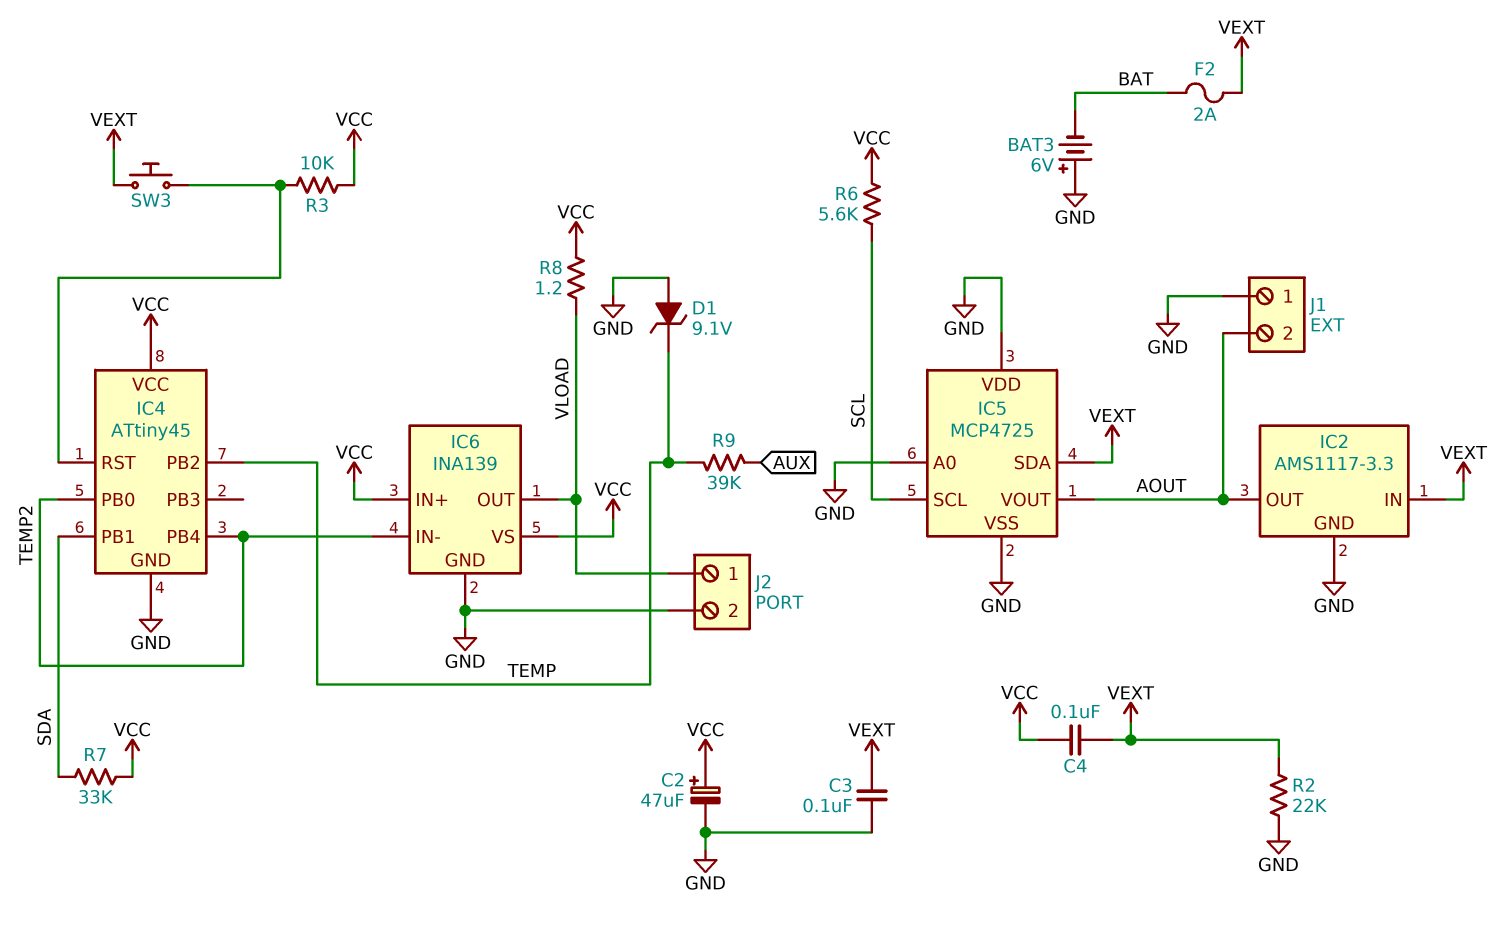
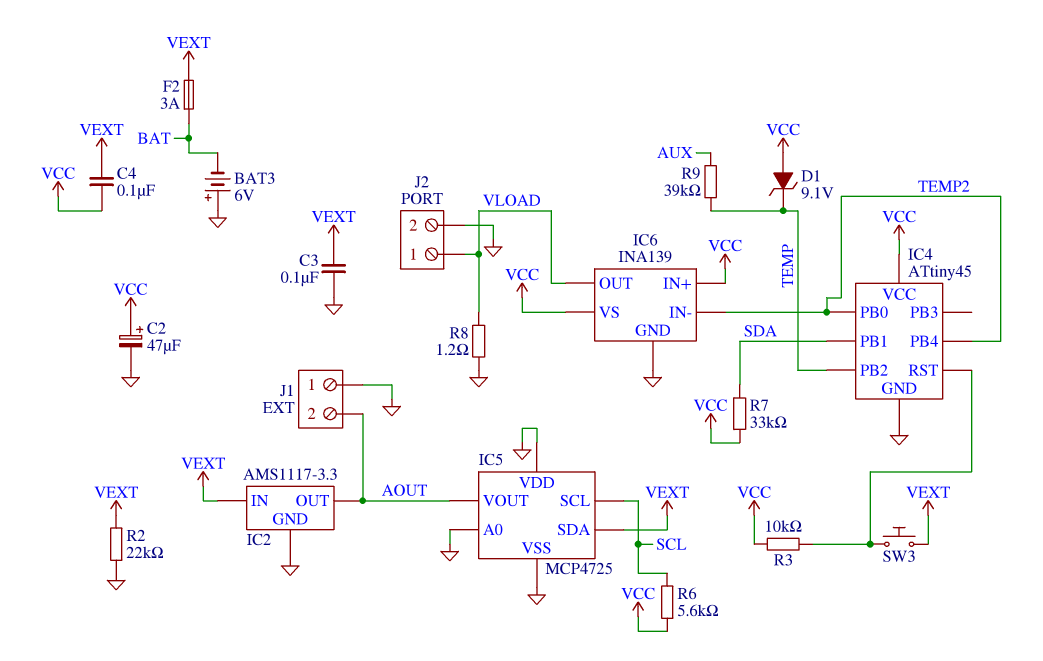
D1: zener 9.1V (A GND, K TEMP) -> zener 9.1V (A VCC, K TEMP)
F2: 2A (BAT, VEXT) -> 3A (BAT, VEXT)
R8: 1.2 (VCC, VLOAD) -> 1.2 (GND, VLOAD)

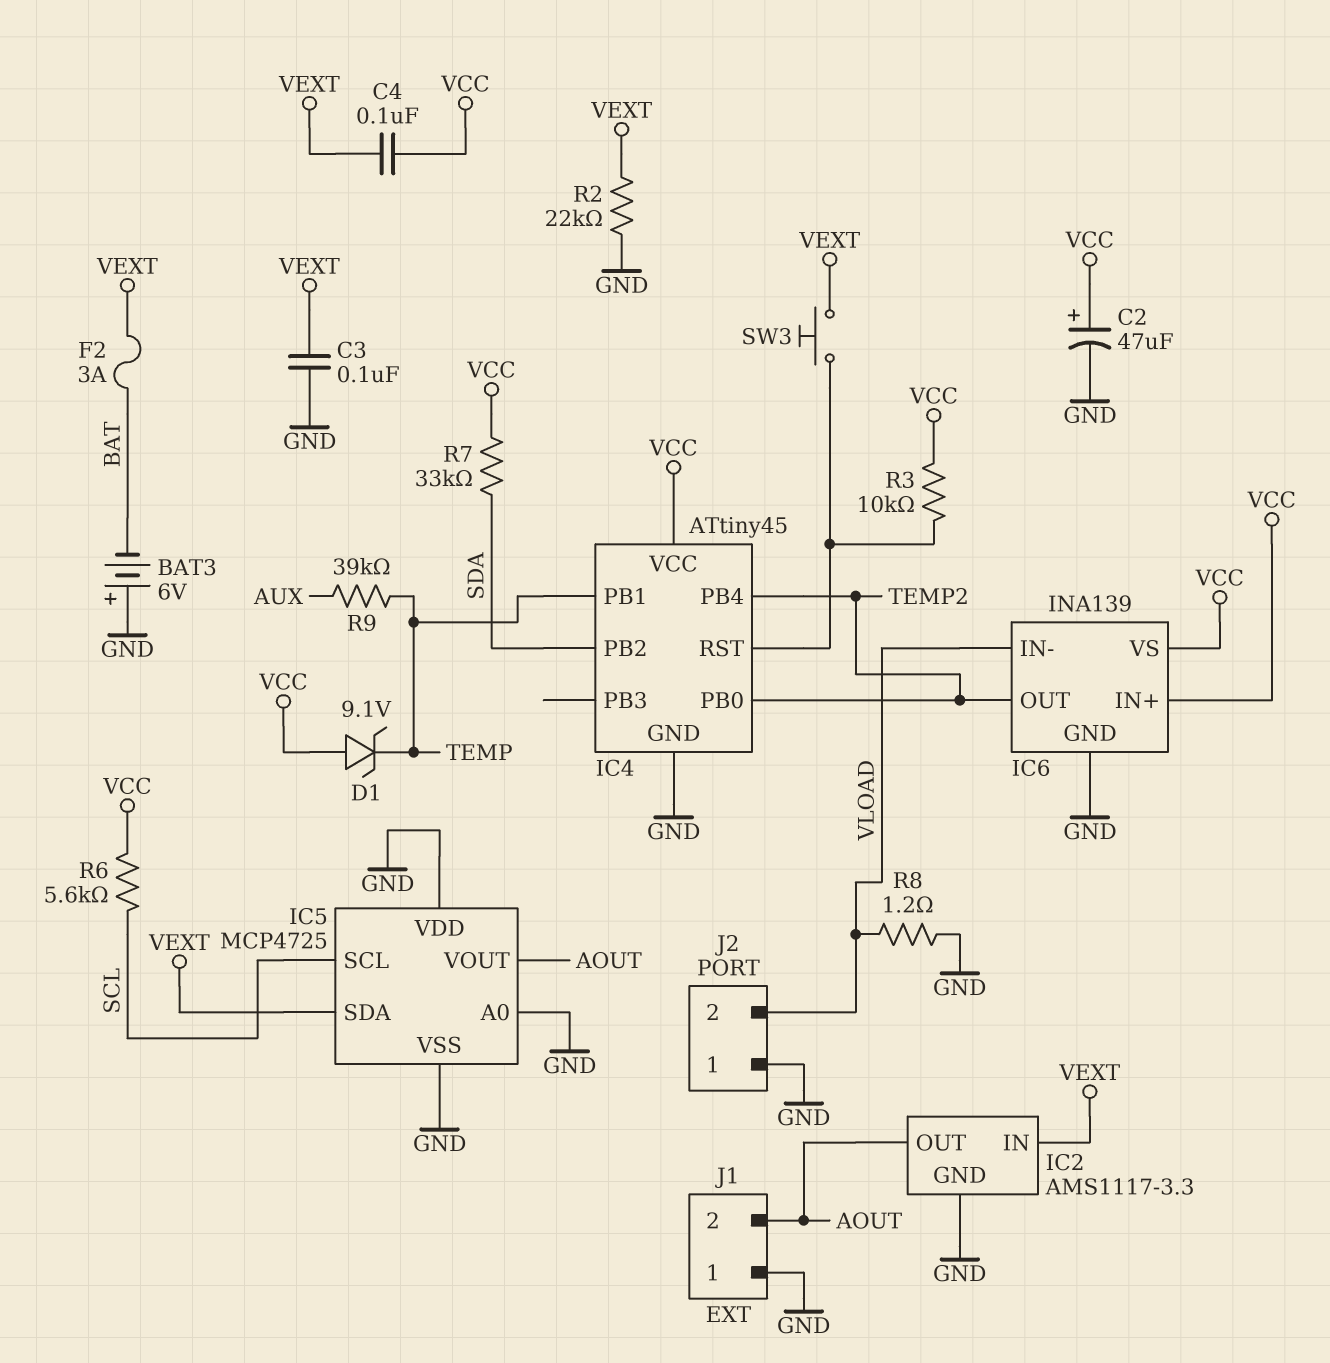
IC4 pin PB1: SDA -> TEMP
IC4 pin PB2: TEMP -> SDA
IC6 pin IN-: TEMP2 -> VLOAD
IC6 pin OUT: VLOAD -> TEMP2
J2 pin 1: VLOAD -> GND
J2 pin 2: GND -> VLOAD

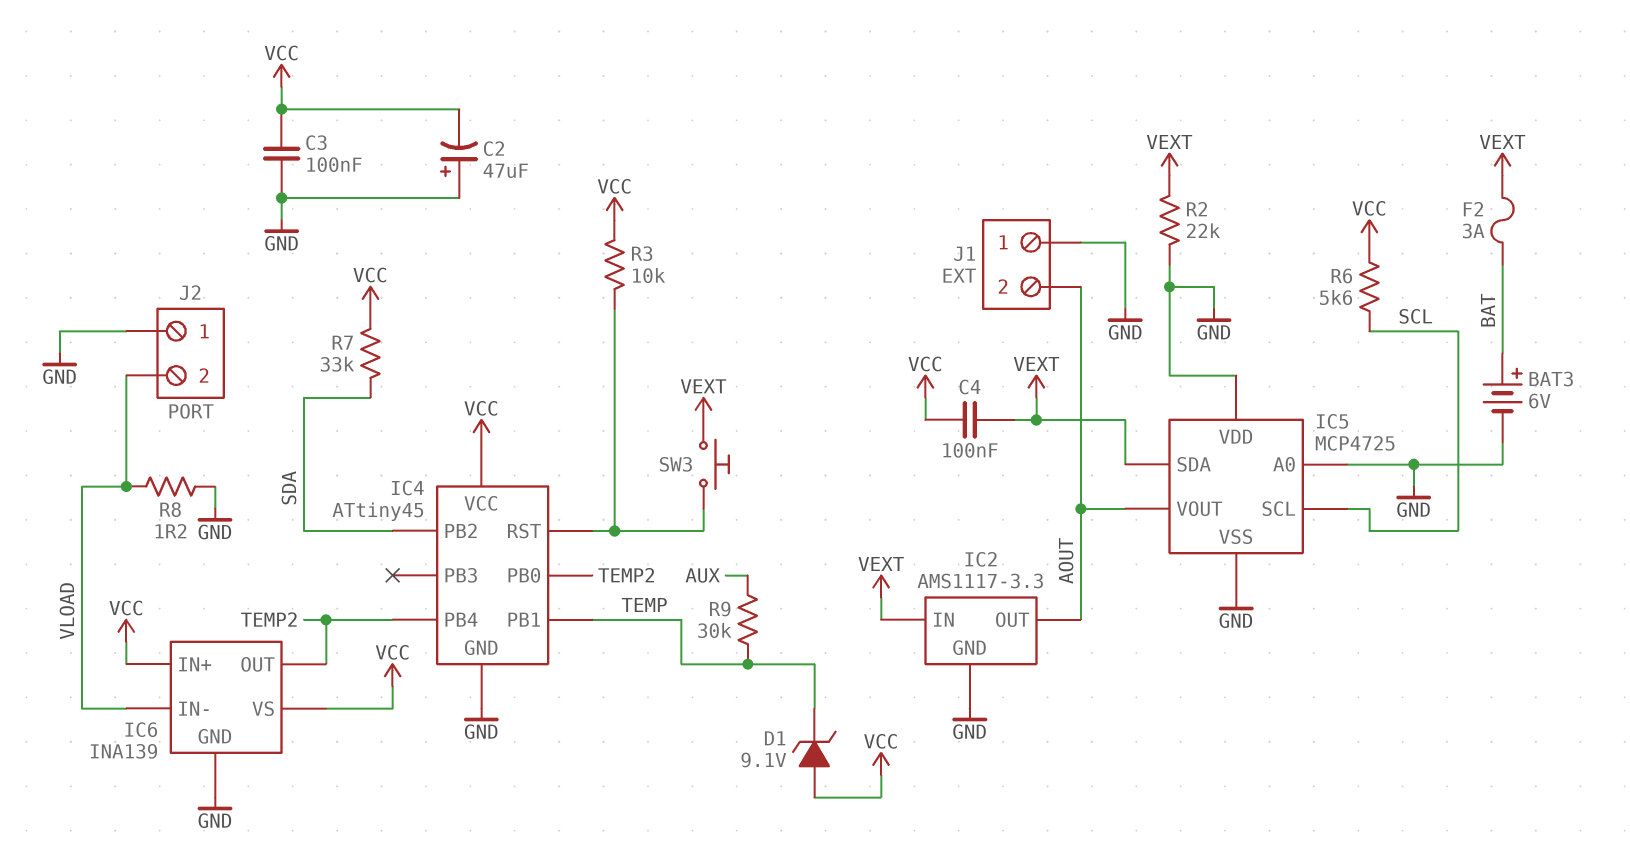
BAT3: 6V (plus GND, minus BAT) -> 6V (plus BAT, minus GND)
C2: 47uF (plus VCC, minus GND) -> 47uF (plus GND, minus VCC)
C3: 100nF (GND, VEXT) -> 100nF (GND, VCC)
R9: 39k (AUX, TEMP) -> 30k (AUX, TEMP)

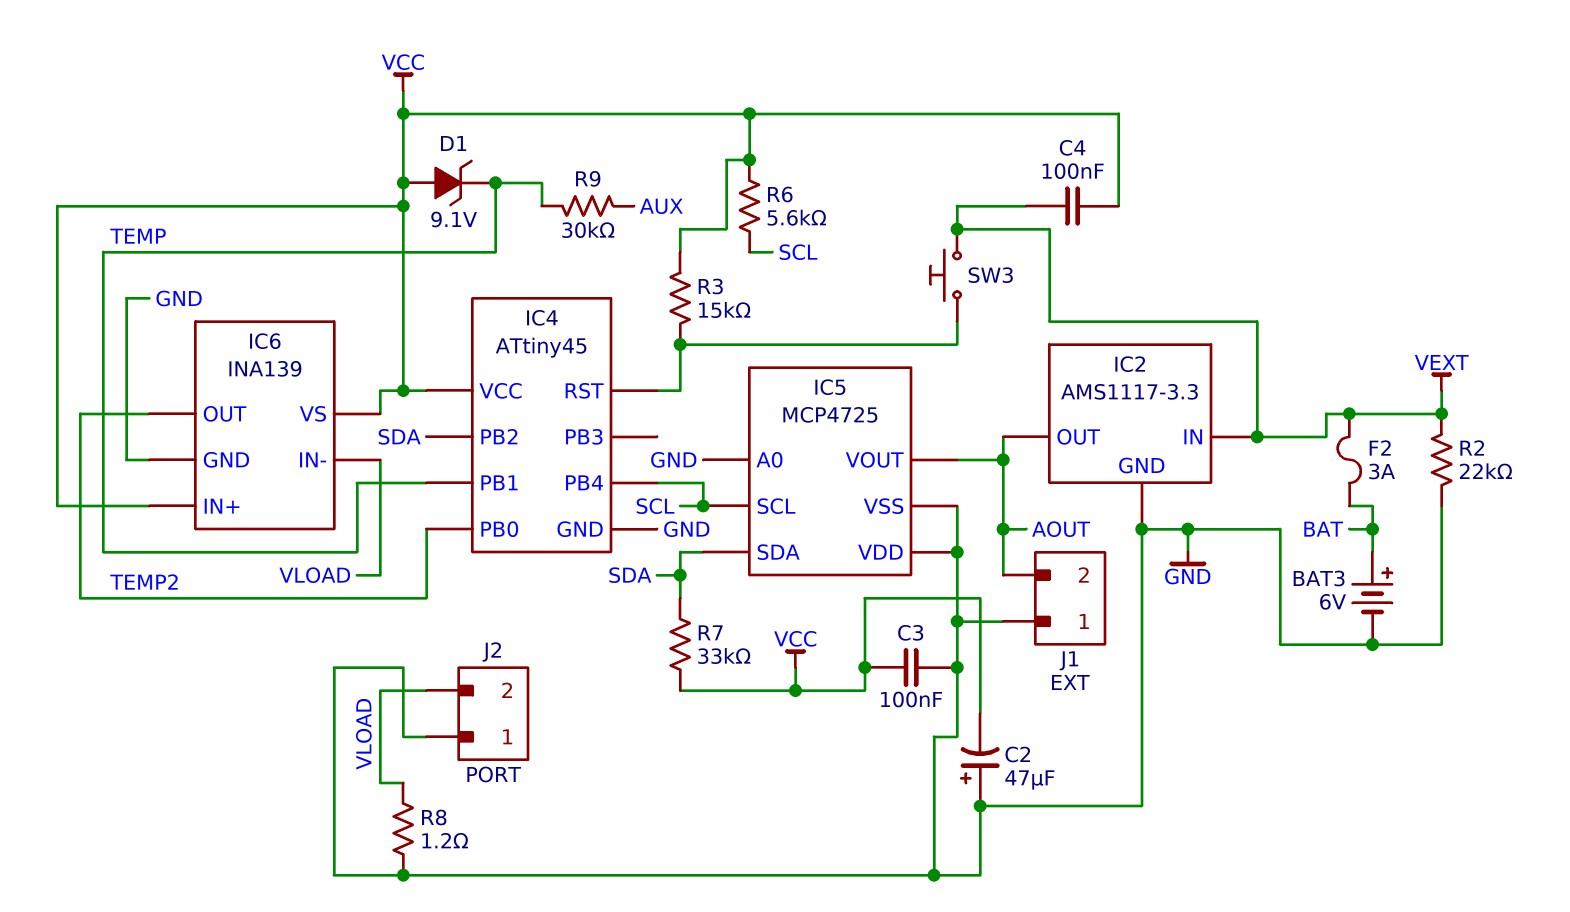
IC4 pin PB4: TEMP2 -> SCL
IC5 pin SDA: VEXT -> SDA
R3: 10k (IC4/RST, VCC) -> 15k (IC4/RST, VCC)

